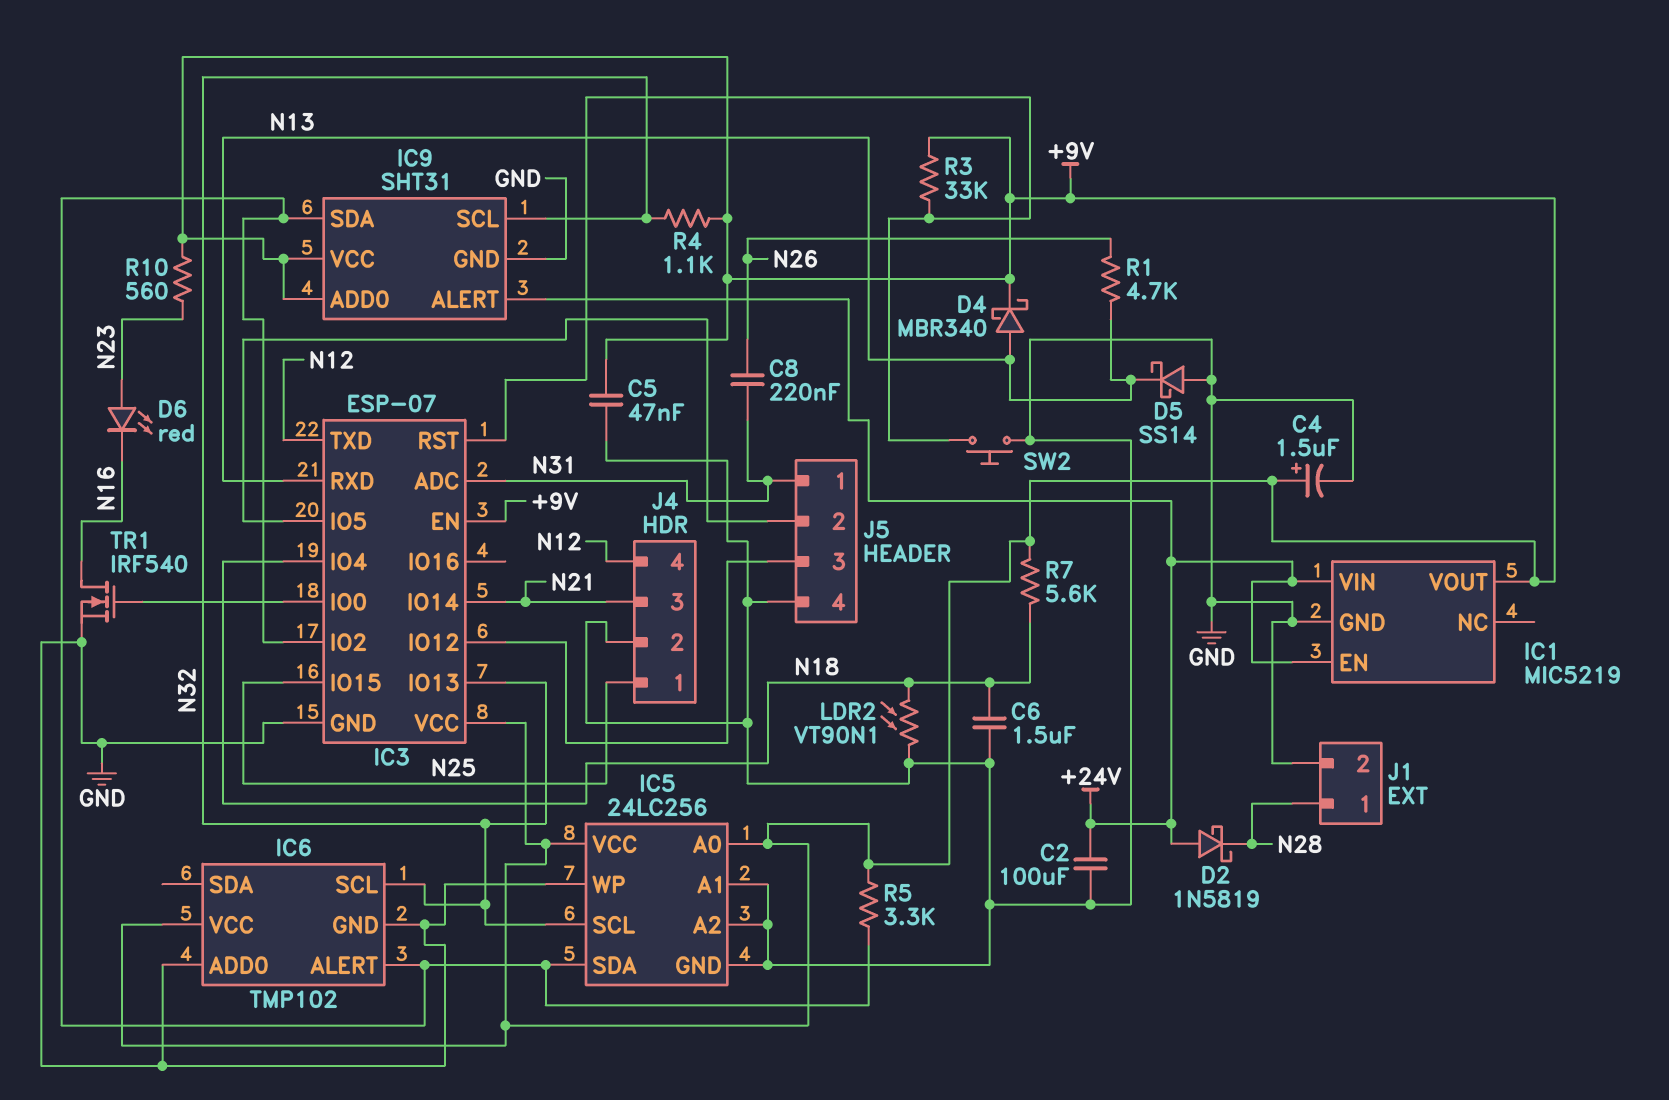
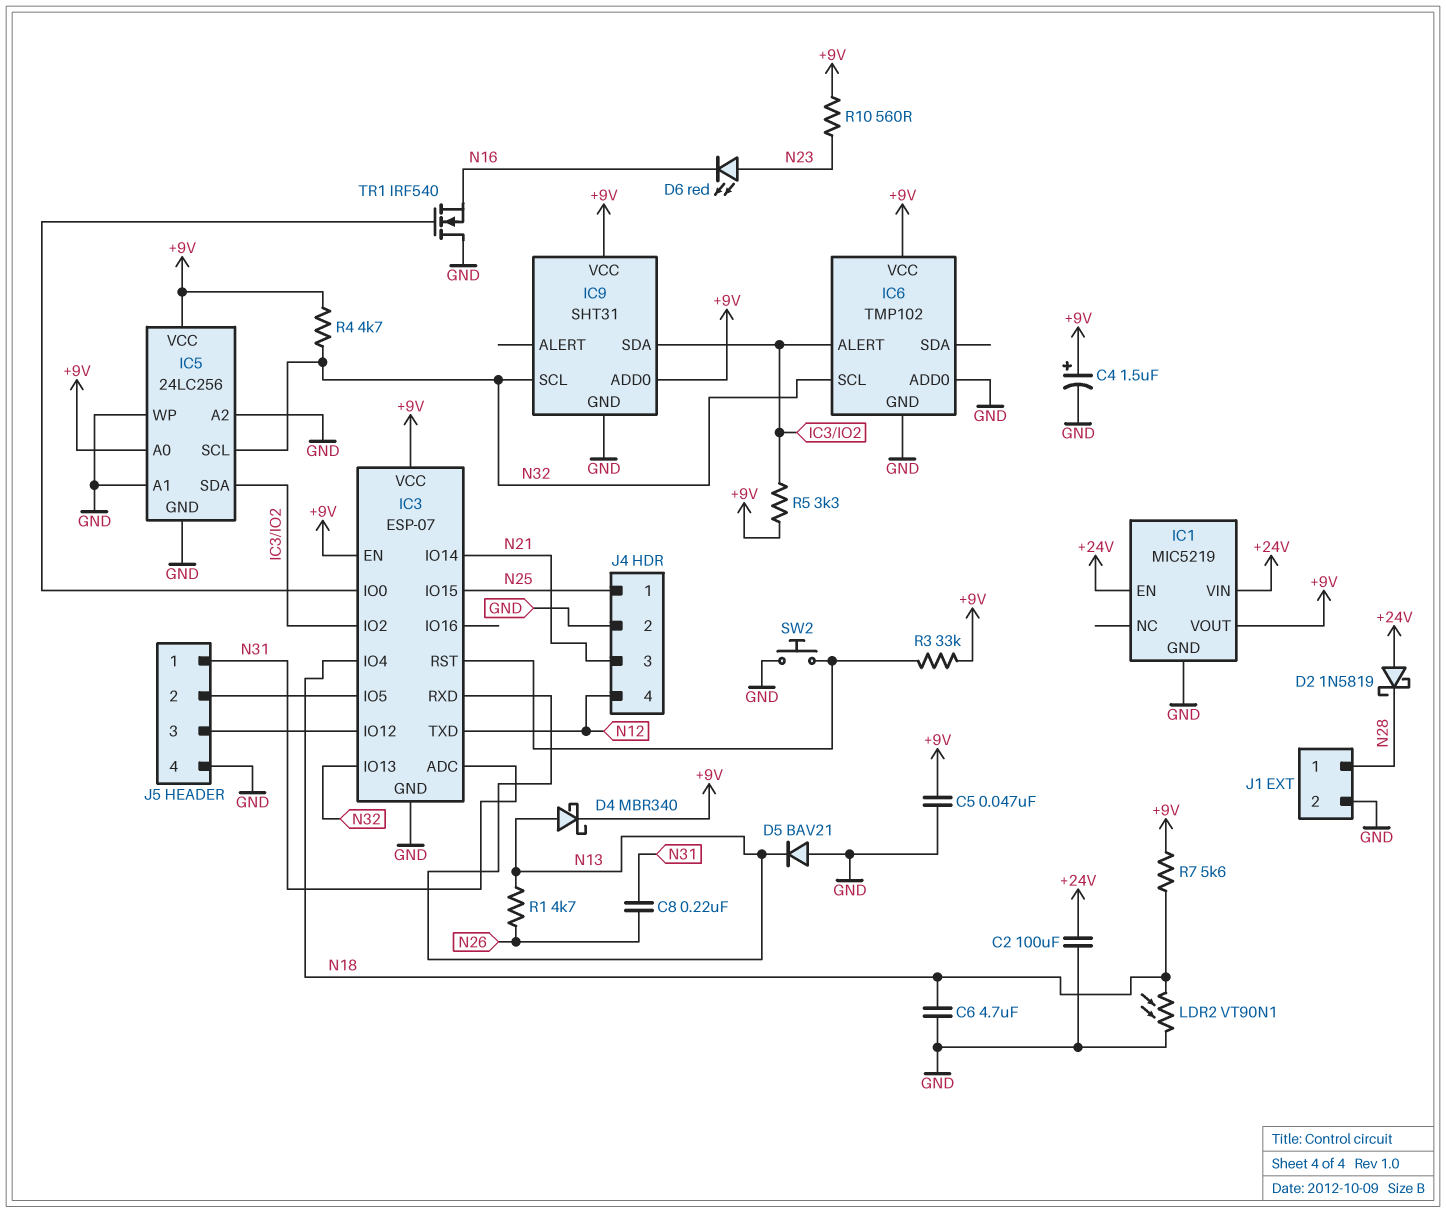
C6: 1.5uF (GND, N18) -> 4.7uF (GND, N18)
D5: schottky SS14 (A GND, K N13) -> diode BAV21 (A GND, K N13)
IC9 pin ALERT: +24V -> none
R4: 1.1k (+9V, N32) -> 4.7k (+9V, N32)
TR1: NMOS IRF540 (G IC3/IO0, D N16, S GND) -> NMOS IRF540 (G IC3/IO0, D GND, S N16)

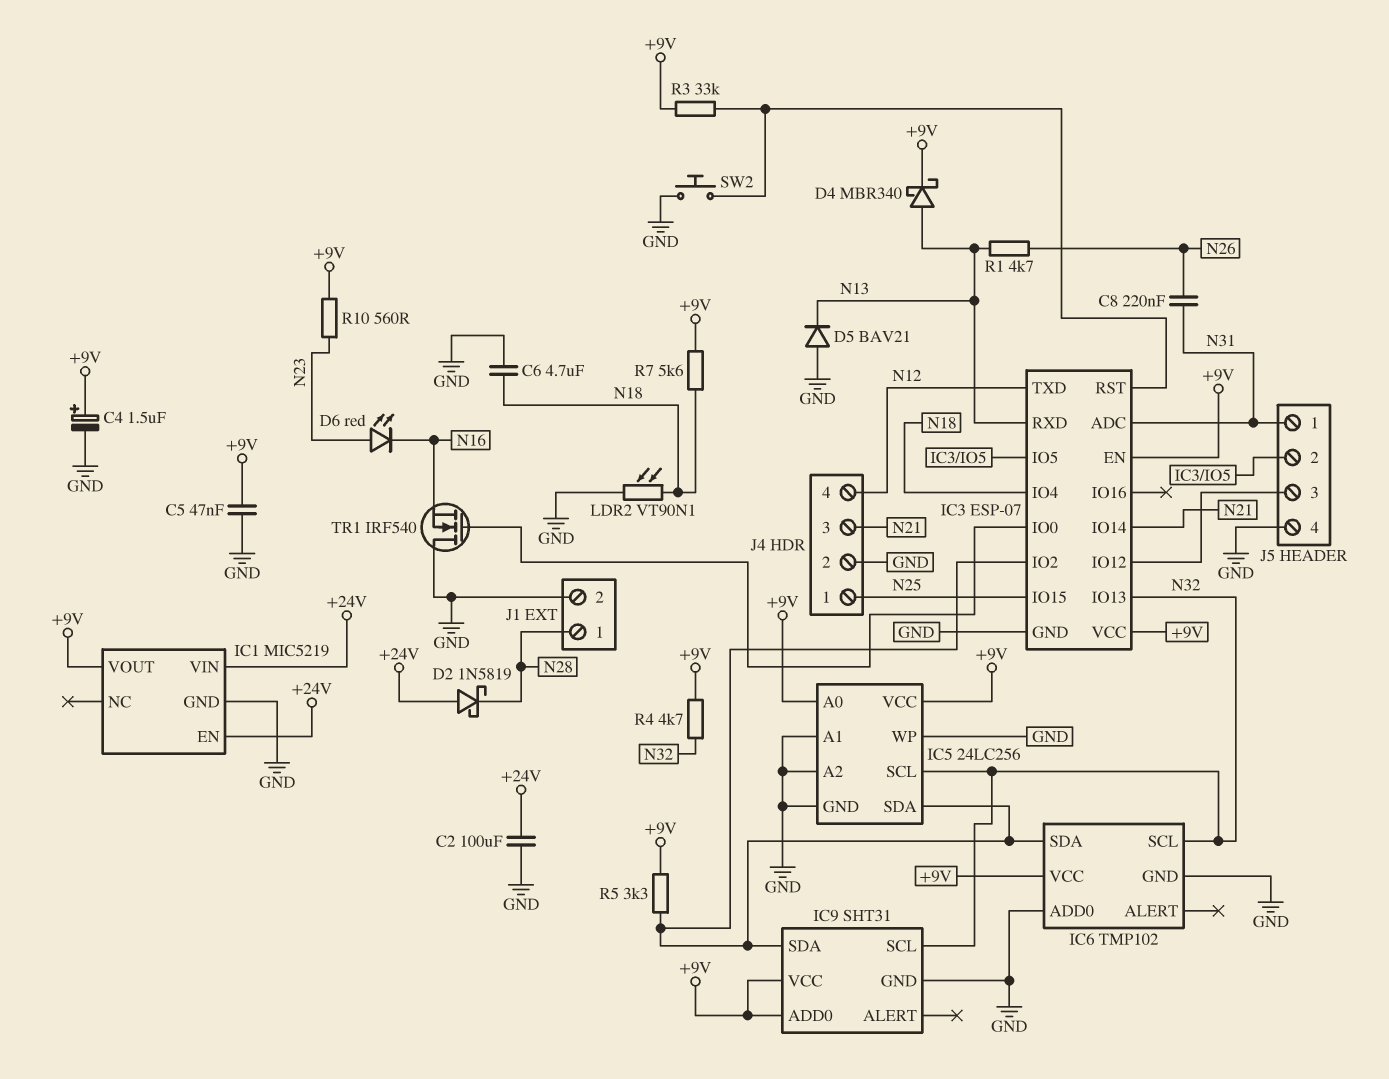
IC6 pin ALERT: IC3/IO2 -> none
IC6 pin SDA: none -> IC3/IO2

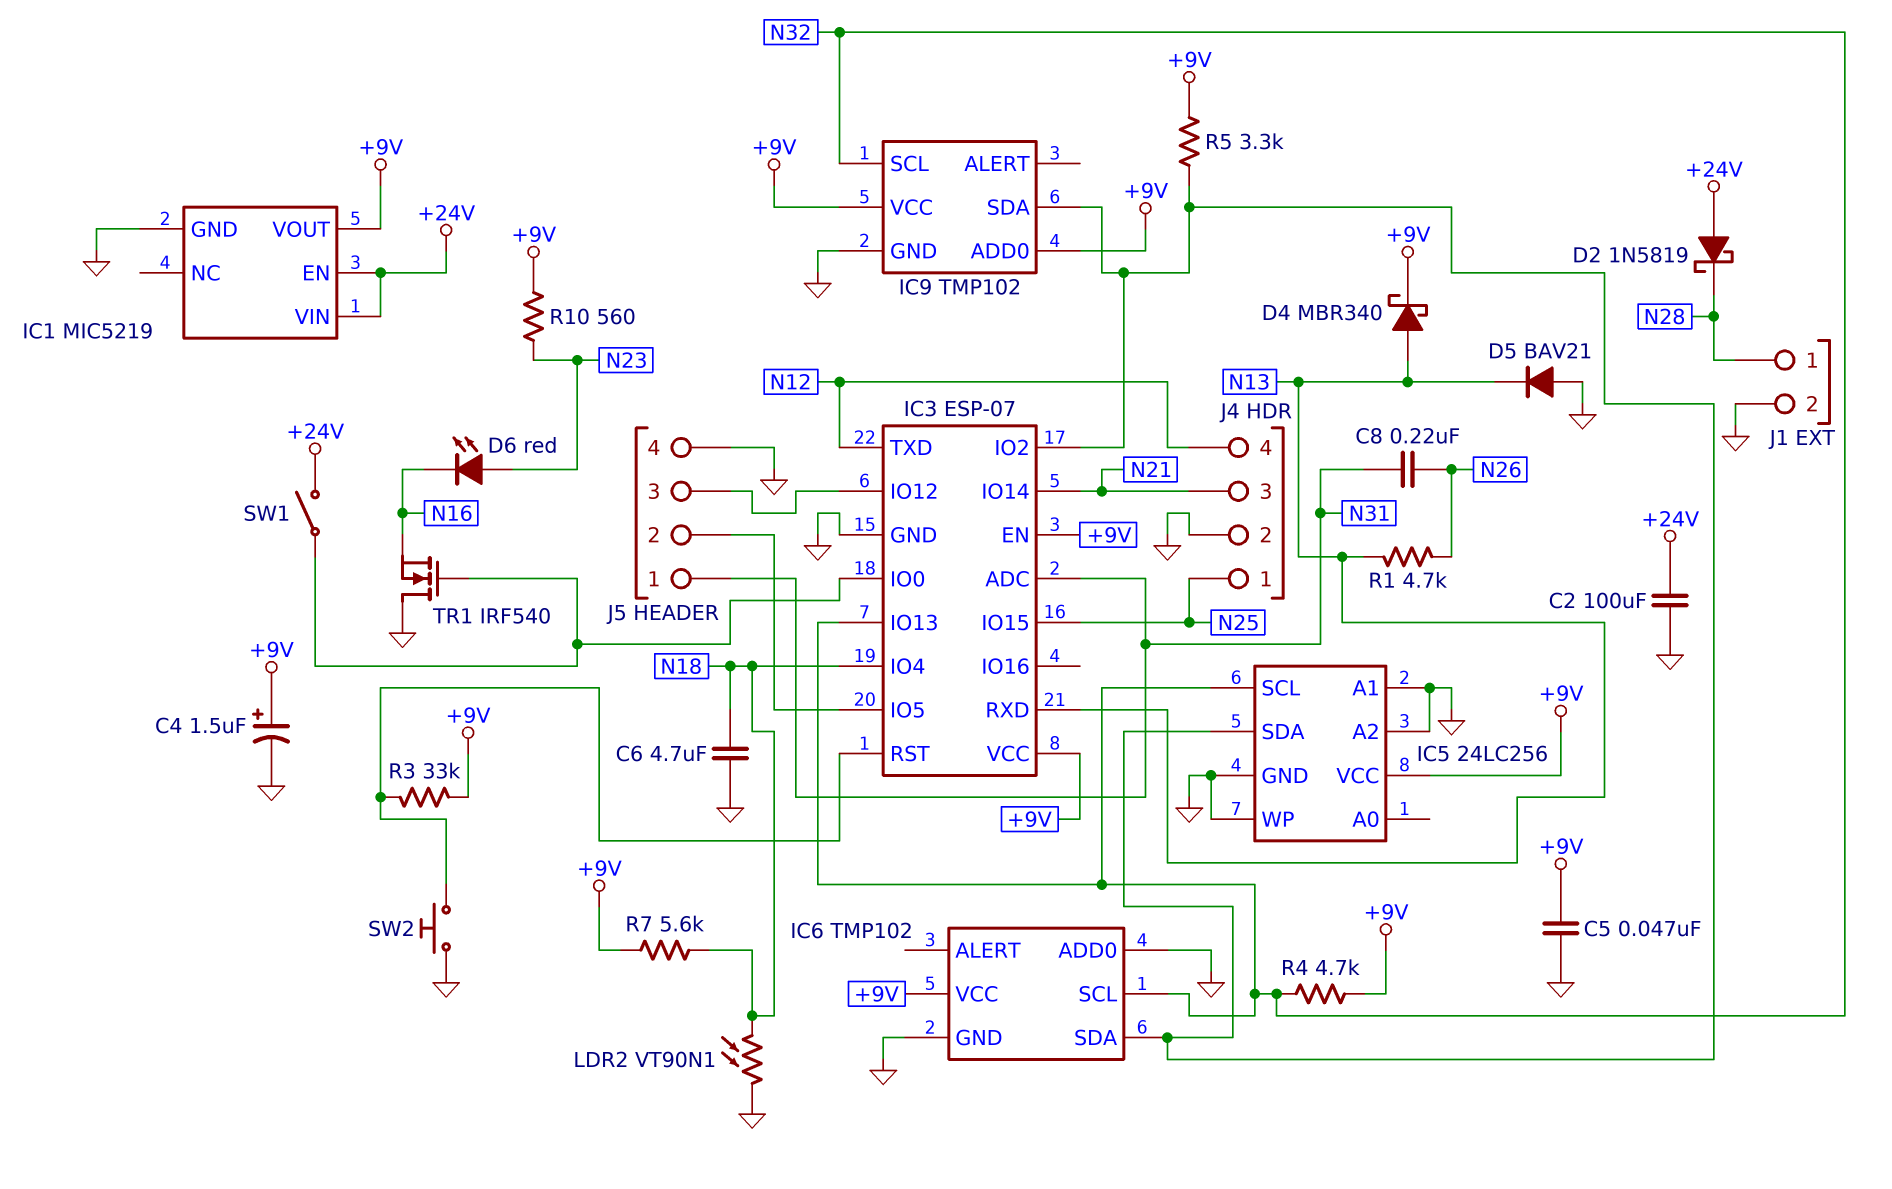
IC5 pin A0: +9V -> none
IC9: SHT31 -> TMP102
SW1: none -> switch (+24V, IC3/IO0)

